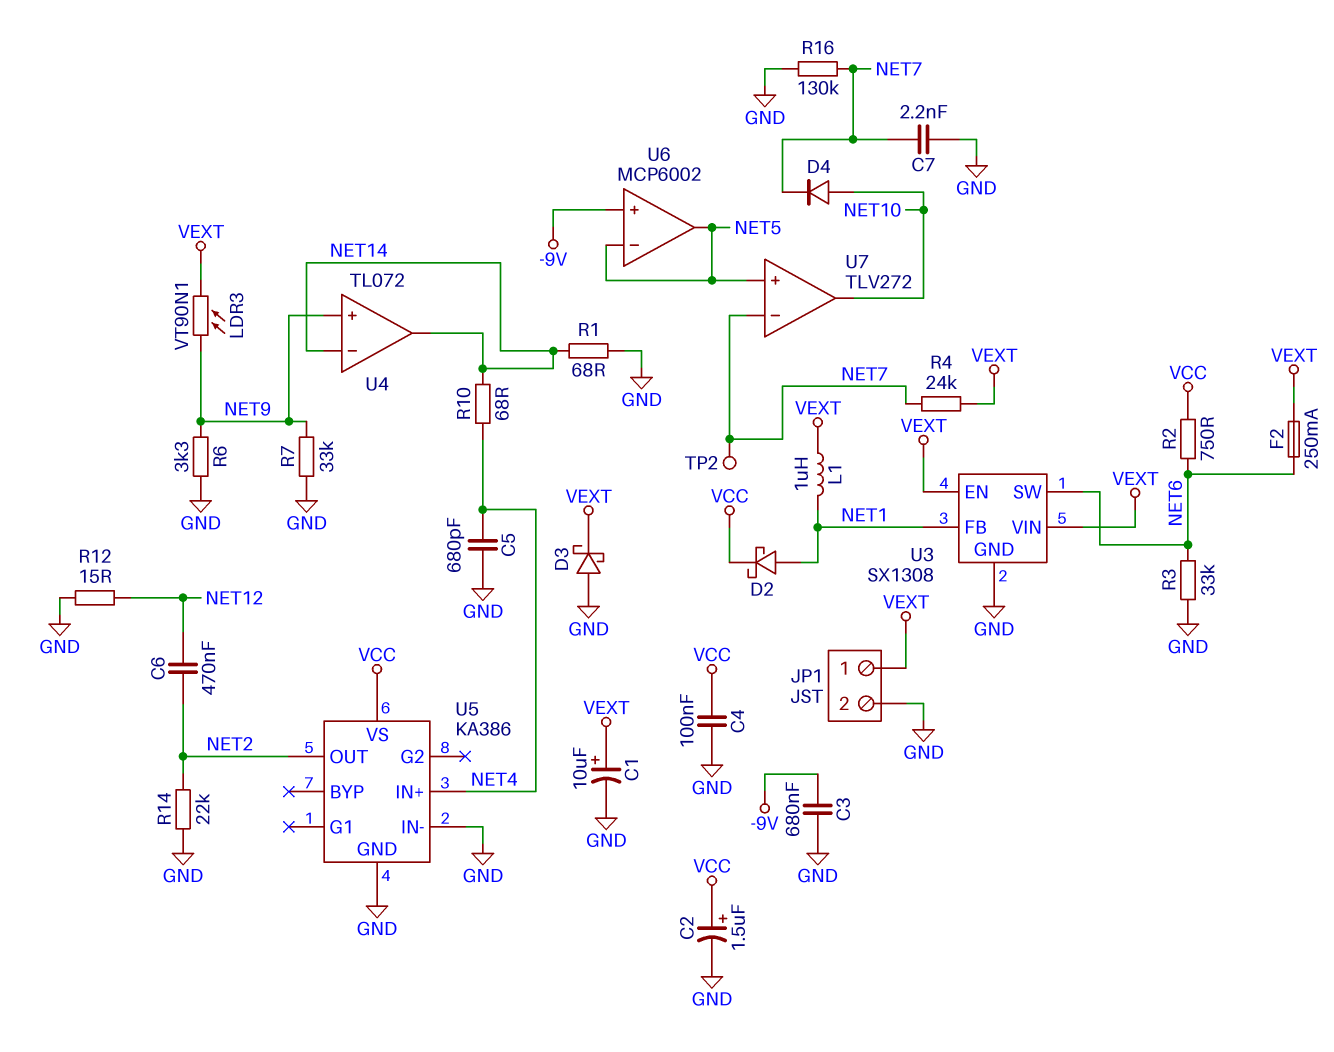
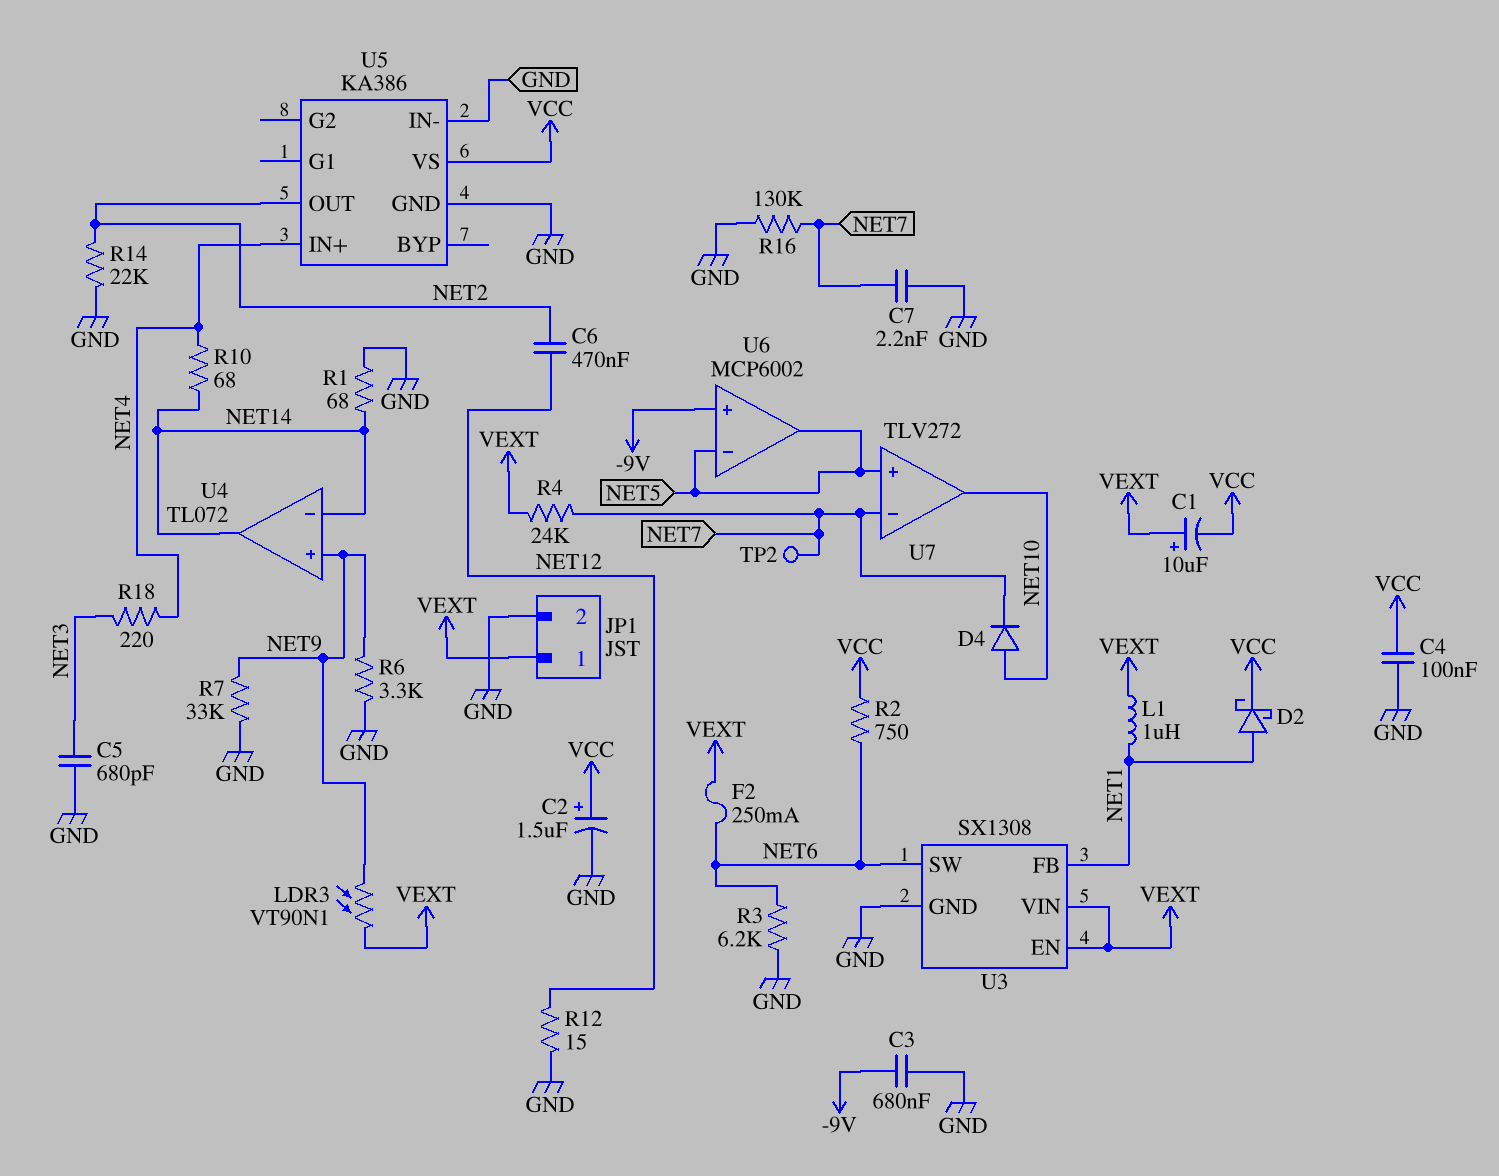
C1: 10uF (plus VEXT, minus GND) -> 10uF (plus VEXT, minus VCC)
C5: 680pF (GND, NET4) -> 680pF (GND, NET3)
D3: schottky (A GND, K VEXT) -> none
R3: 33k (GND, NET6) -> 6.2k (GND, NET6)
R18: none -> 220 (NET3, NET4)

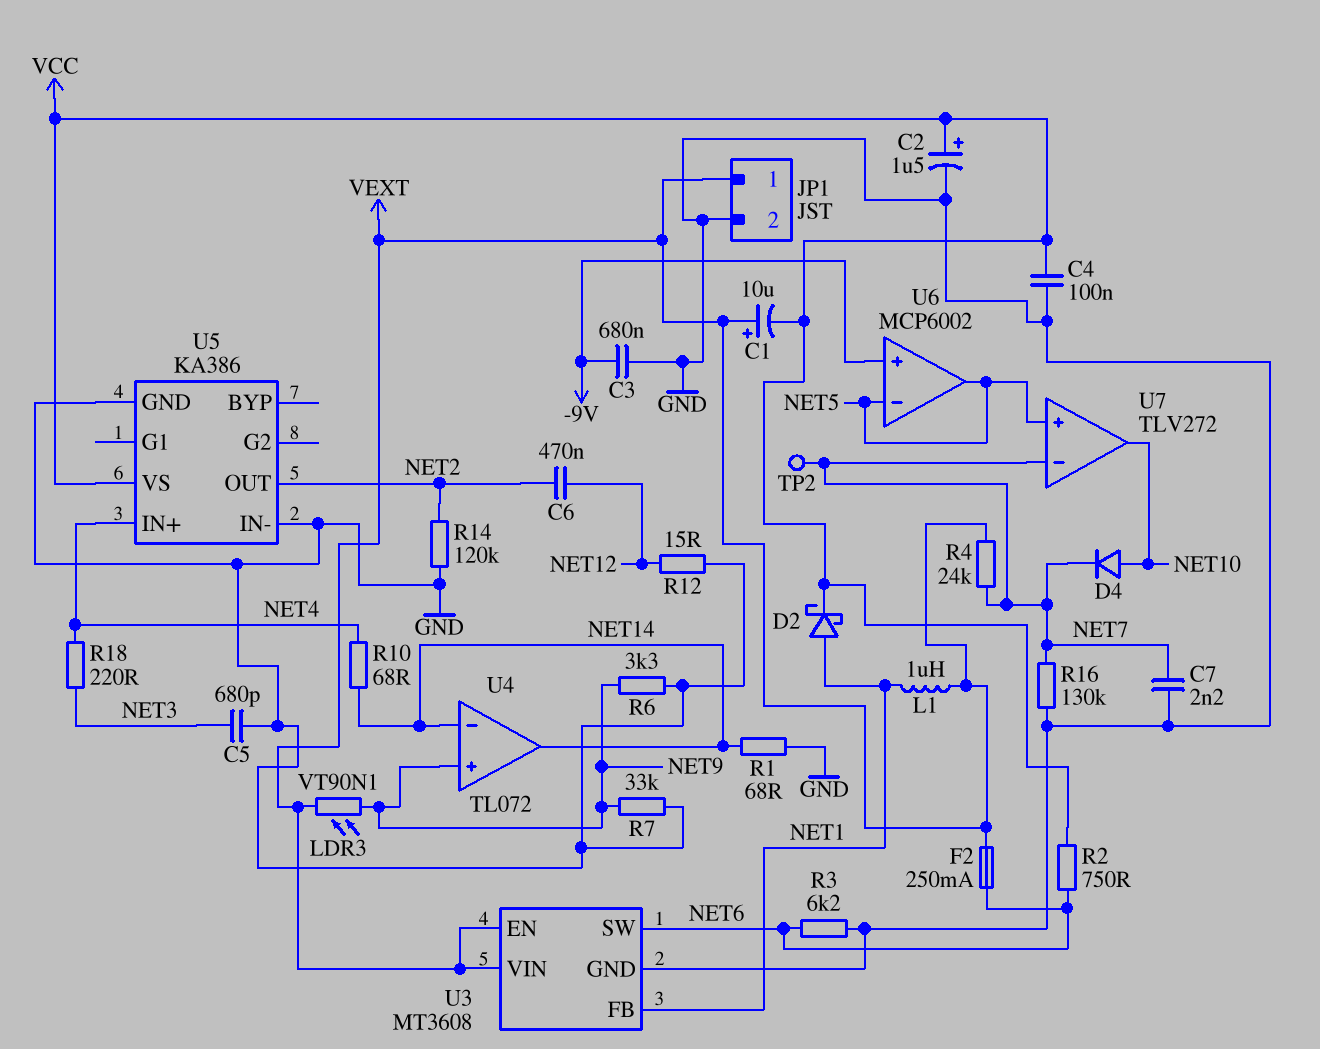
R14: 22k (GND, NET2) -> 120k (GND, NET2)
U3: SX1308 -> MT3608

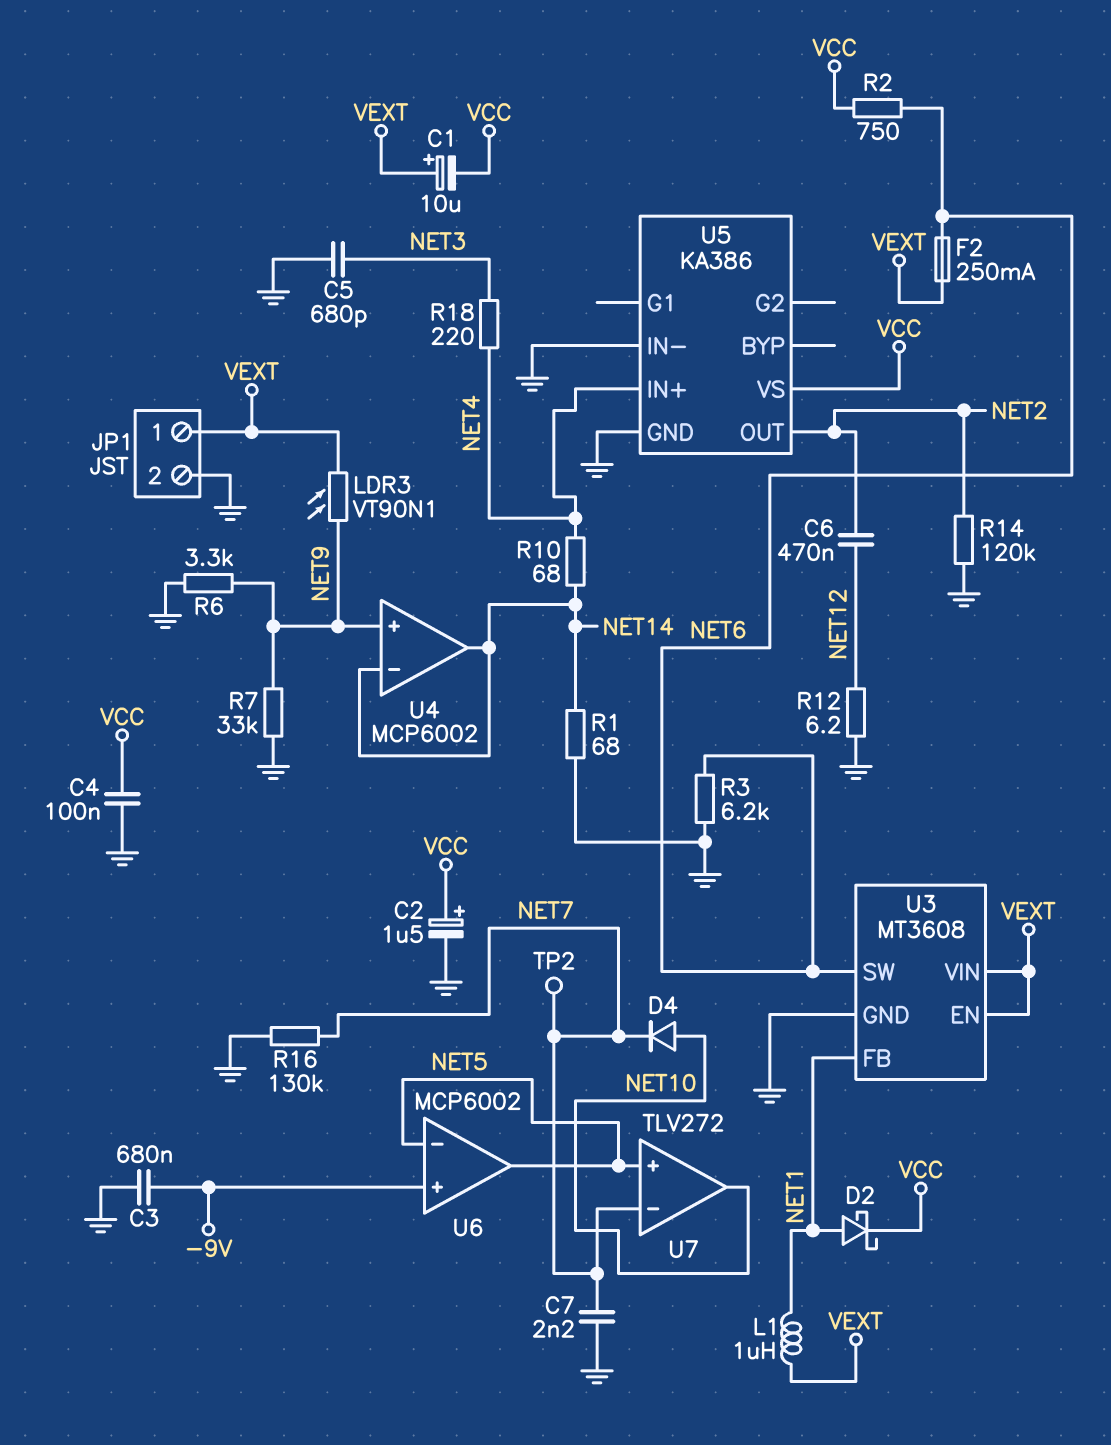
R4: 24k (NET7, VEXT) -> none
R12: 15 (GND, NET12) -> 6.2 (GND, NET12)
U4: TL072 -> MCP6002

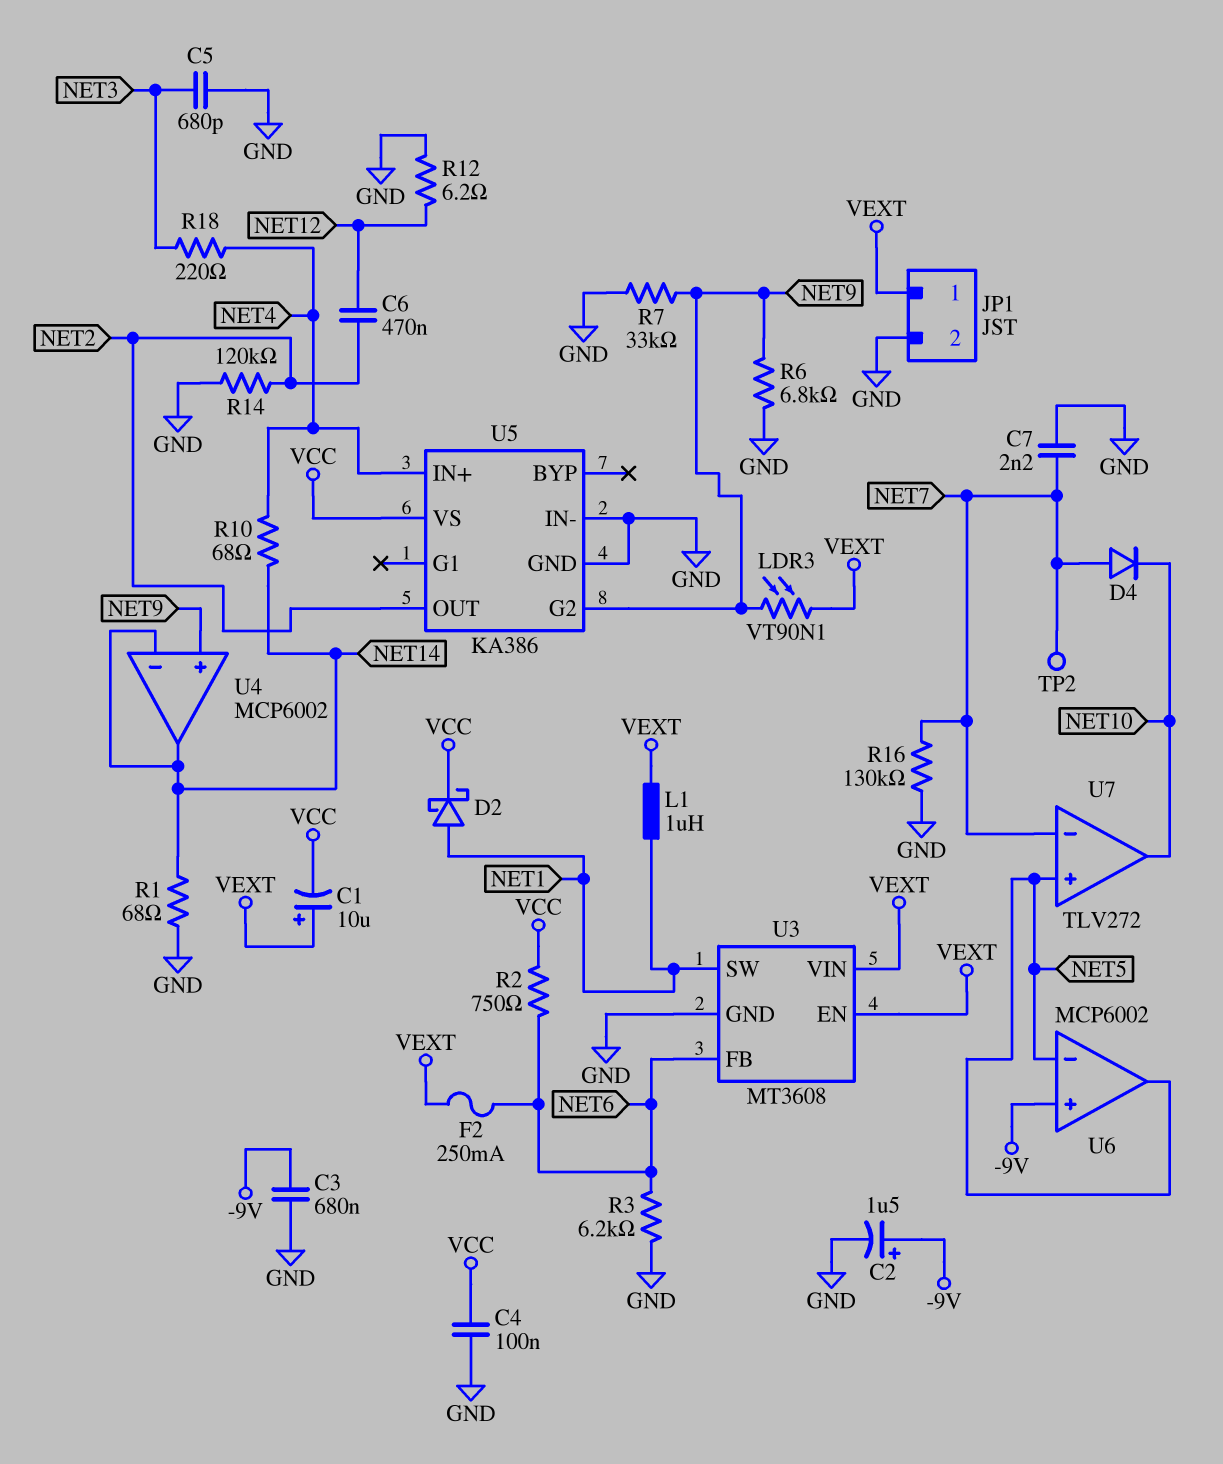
C2: 1.5uF (plus VCC, minus GND) -> 1.5uF (plus -9V, minus GND)
D4: diode (A NET10, K NET7) -> diode (A NET7, K NET10)
R6: 3.3k (GND, NET9) -> 6.8k (GND, NET9)
U3 pin FB: NET1 -> NET6
U3 pin SW: NET6 -> NET1
U5 pin G2: none -> NET9

